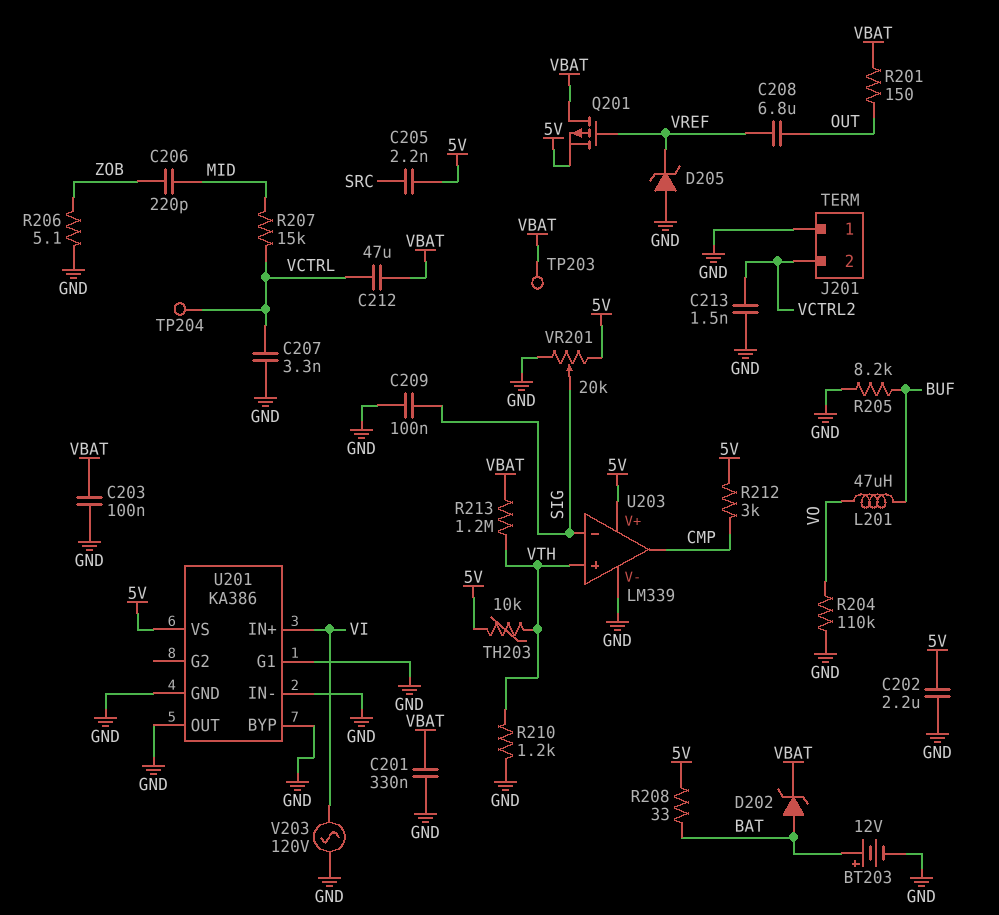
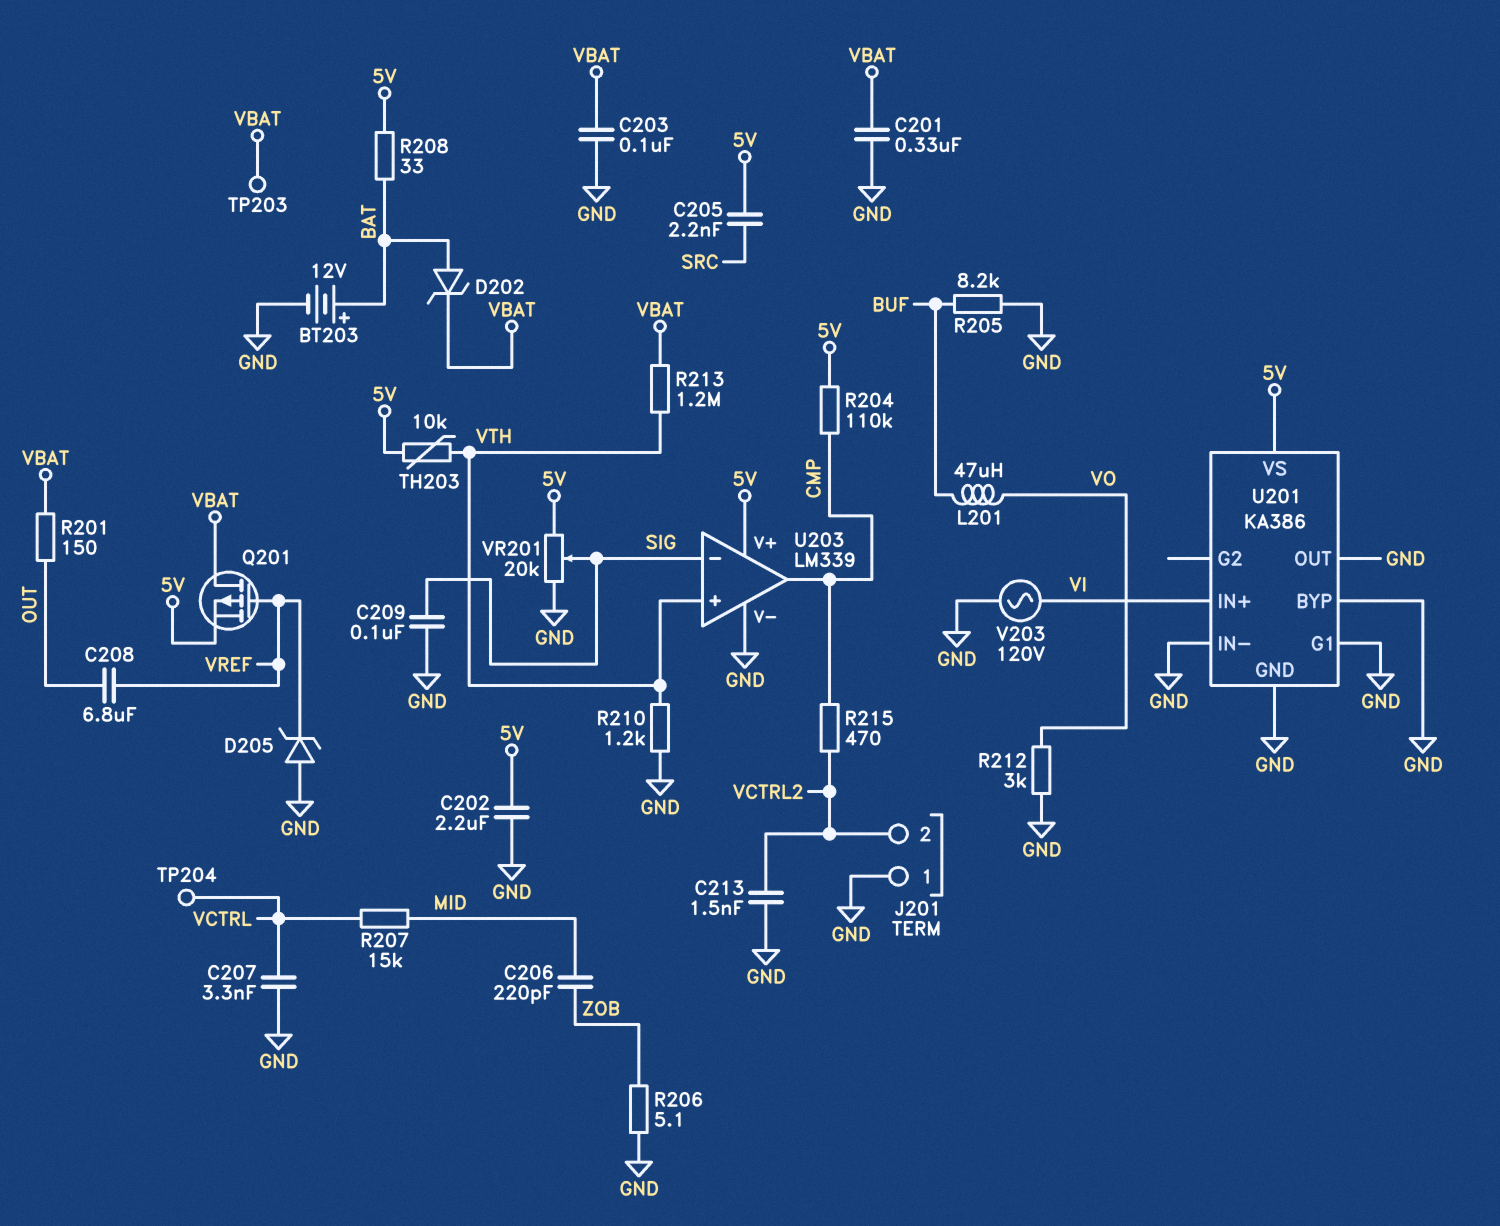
C212: 47uF (VBAT, VCTRL) -> none
R204: 110k (GND, VO) -> 110k (5V, CMP)
R212: 3k (5V, CMP) -> 3k (GND, VO)
R215: none -> 470 (CMP, VCTRL2)

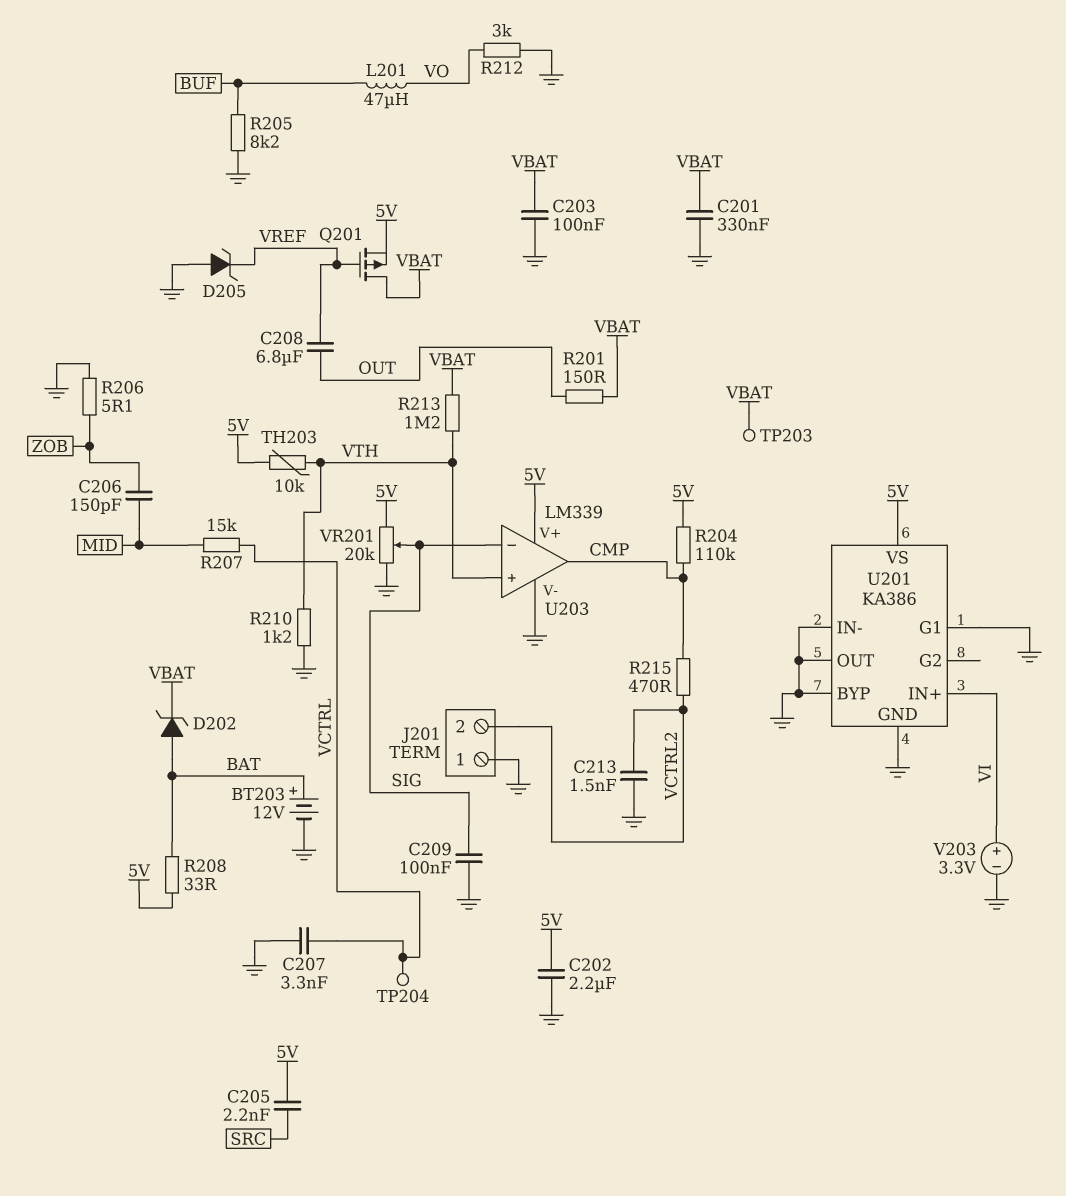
C206: 220pF (MID, ZOB) -> 150pF (MID, ZOB)
V203: AC 120V (GND, VI) -> 3.3V (plus VI, minus GND)

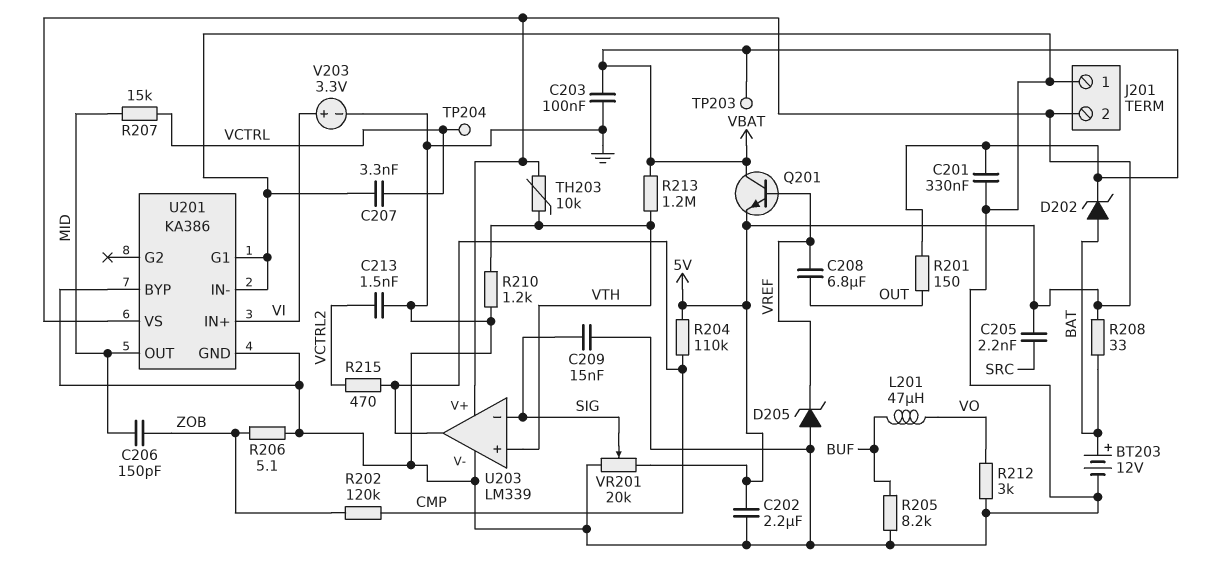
C209: 100nF (GND, SIG) -> 15nF (GND, SIG)
J201 pin 2: VCTRL2 -> 5V
Q201: PMOS (G VREF, D VBAT, S 5V) -> NPN (B VREF, C VBAT, E 5V)
R202: none -> 120k (CMP, ZOB)
U201 pin OUT: GND -> MID

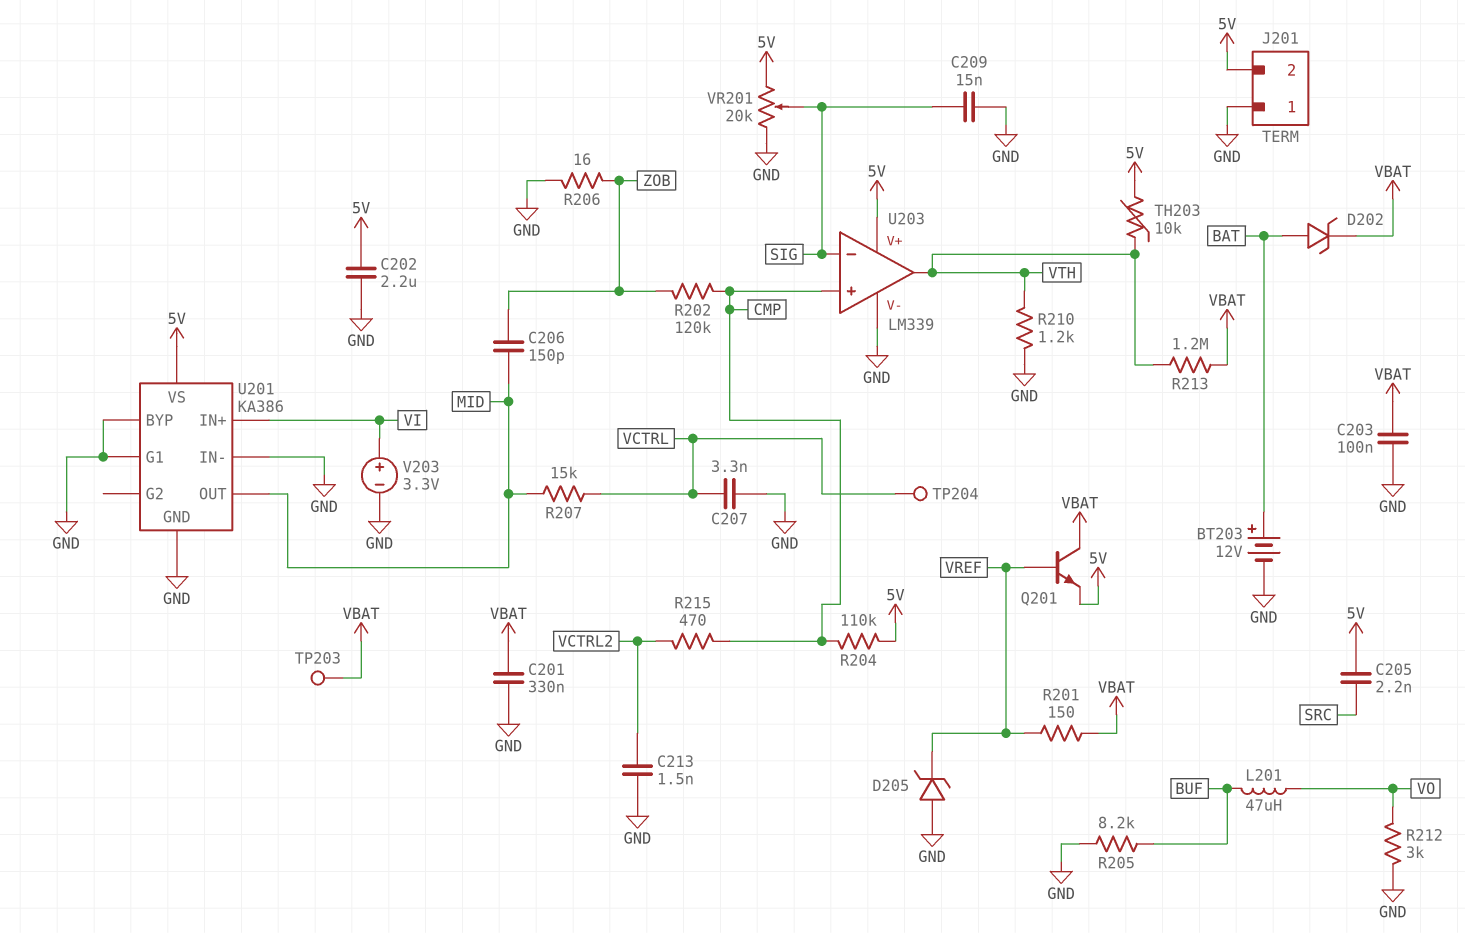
C208: 6.8uF (OUT, VREF) -> none
R201: 150 (OUT, VBAT) -> 150 (VBAT, VREF)
R206: 5.1 (GND, ZOB) -> 16 (GND, ZOB)
R208: 33 (5V, BAT) -> none
U203 pin in+: VTH -> CMP
U203 pin out: CMP -> VTH

